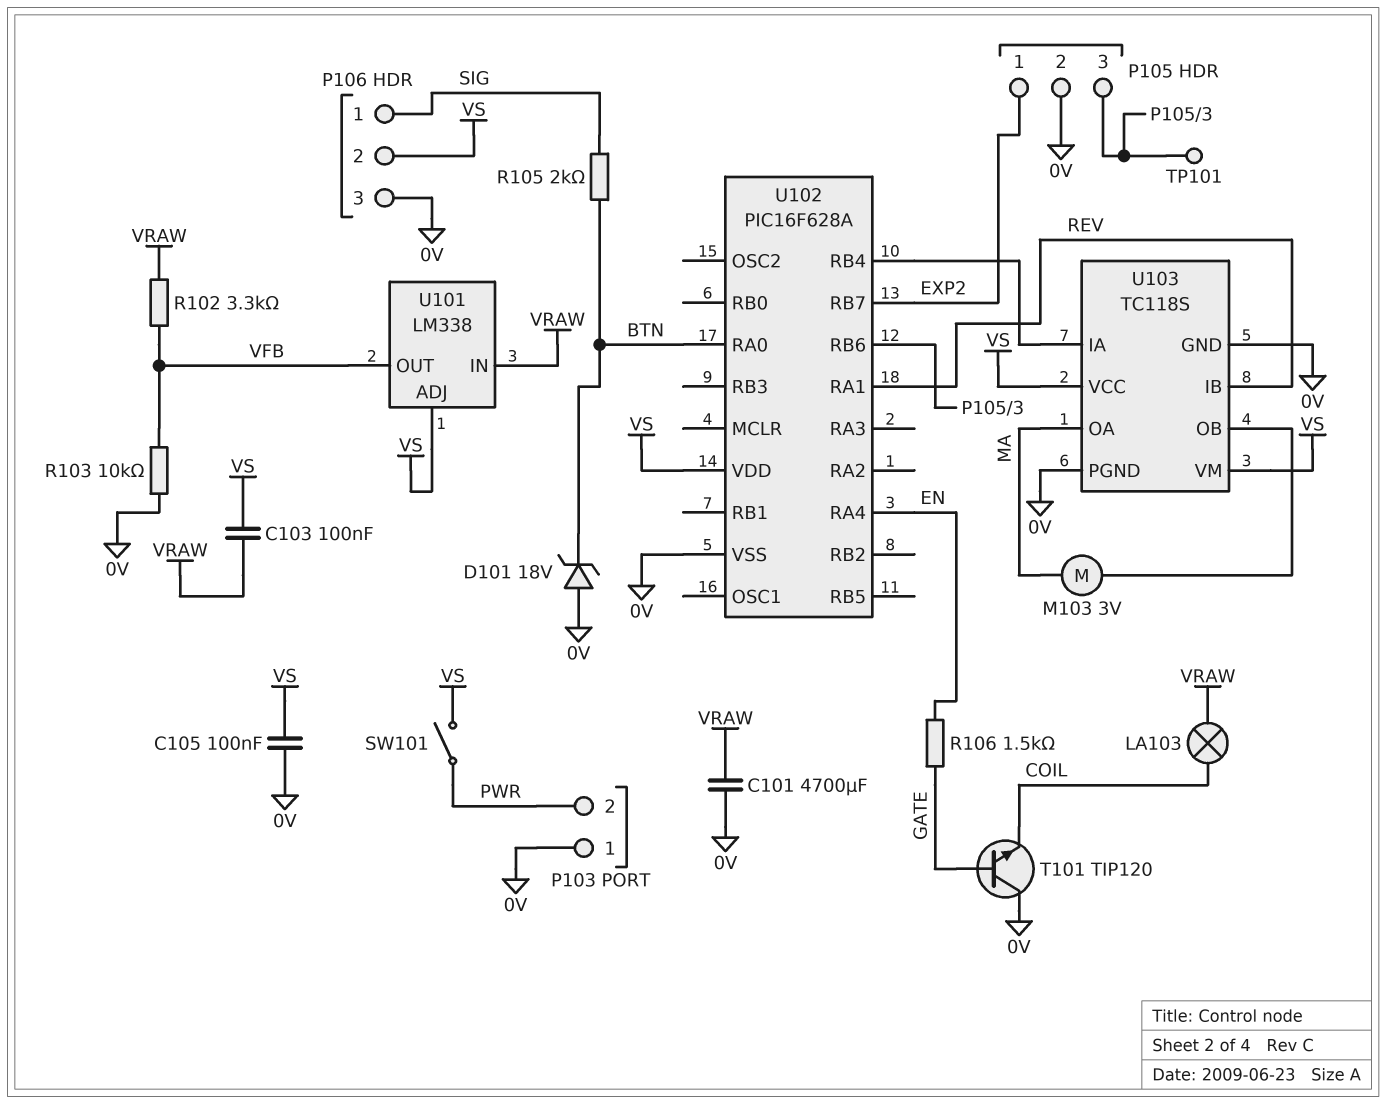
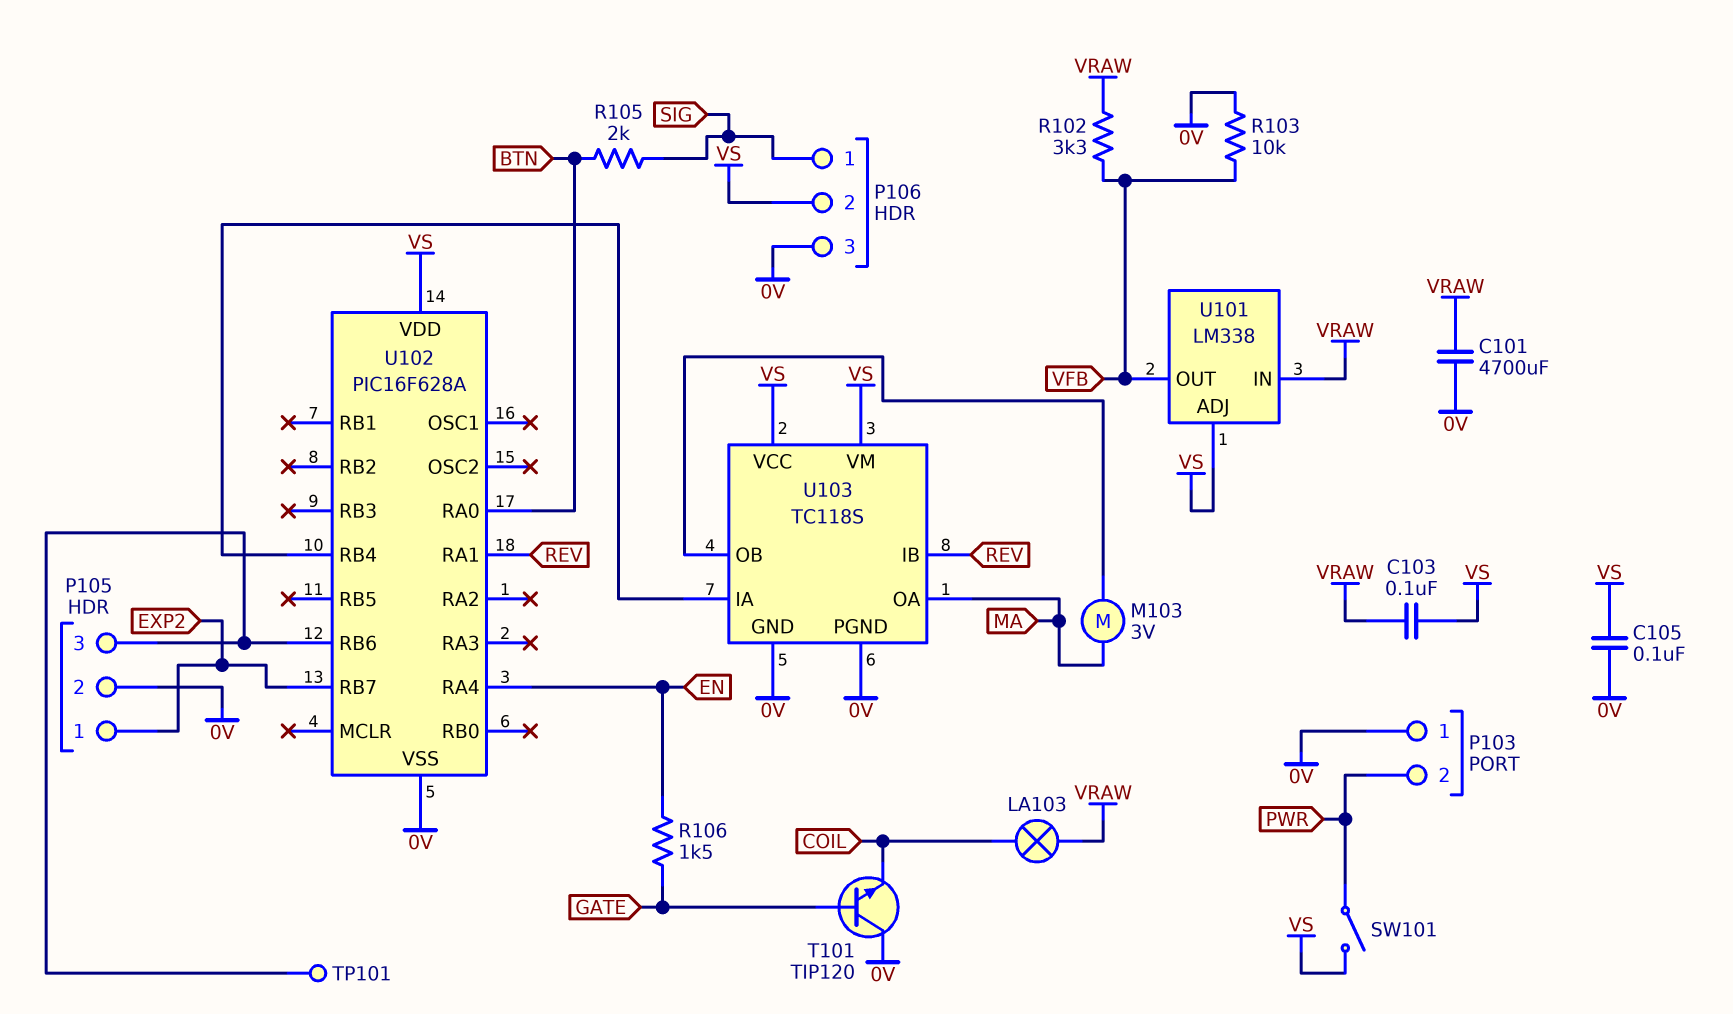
D101: zener 18V (A 0V, K BTN) -> none

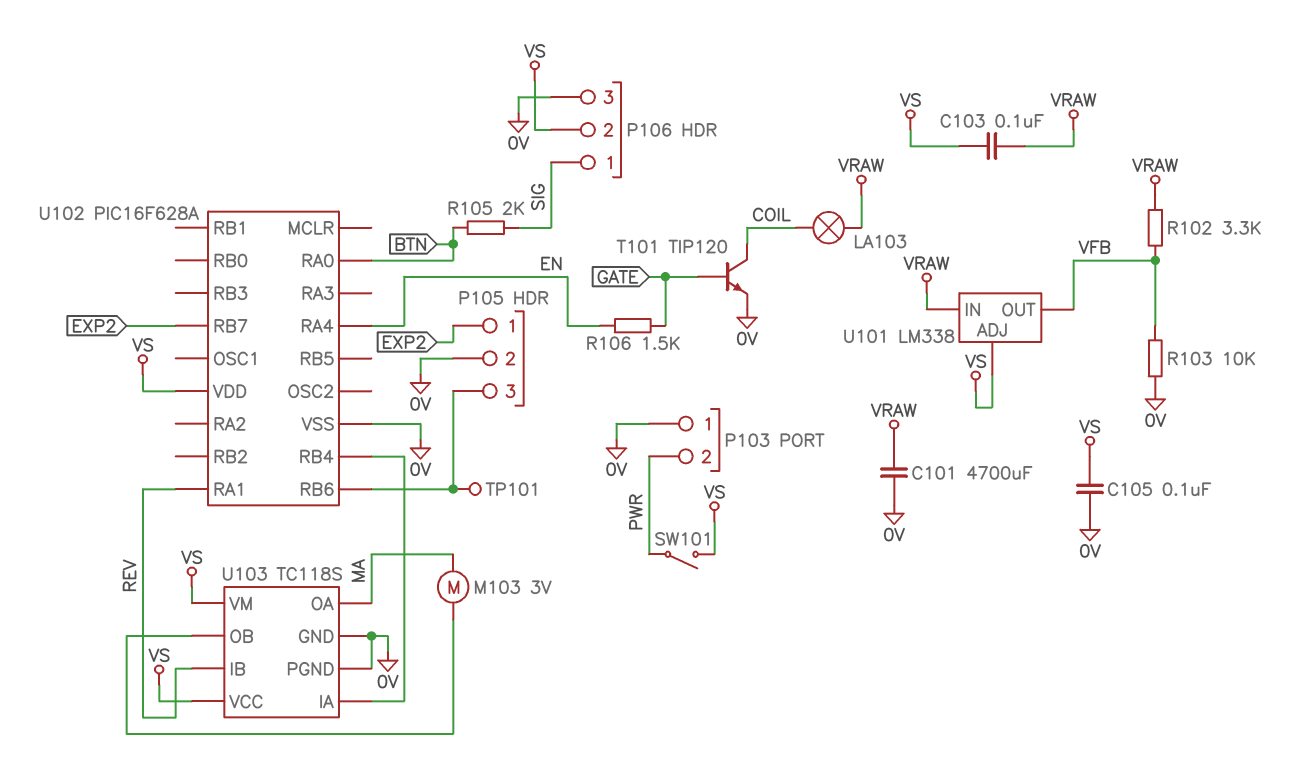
T101: NPN TIP120 (B GATE, C 0V, E COIL) -> NPN TIP120 (B GATE, C COIL, E 0V)

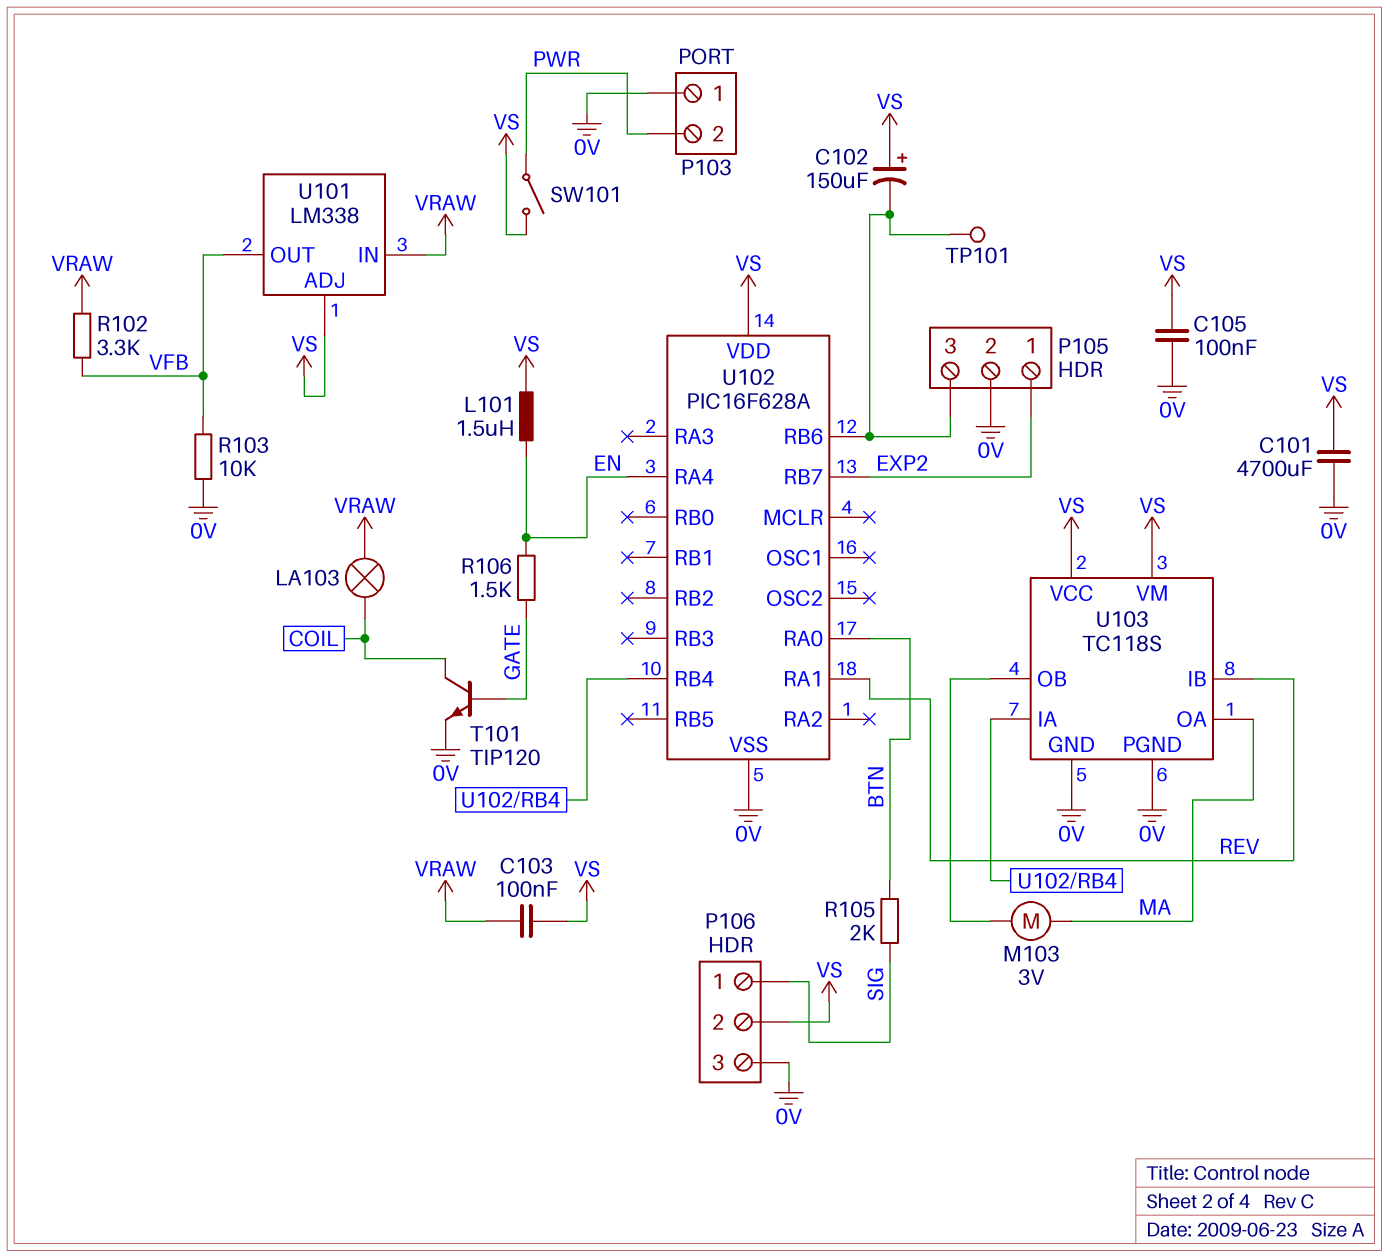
C101: 4700uF (0V, VRAW) -> 4700uF (0V, VS)
C102: none -> 150uF (plus VS, minus P105/3)
L101: none -> 1.5uH (EN, VS)

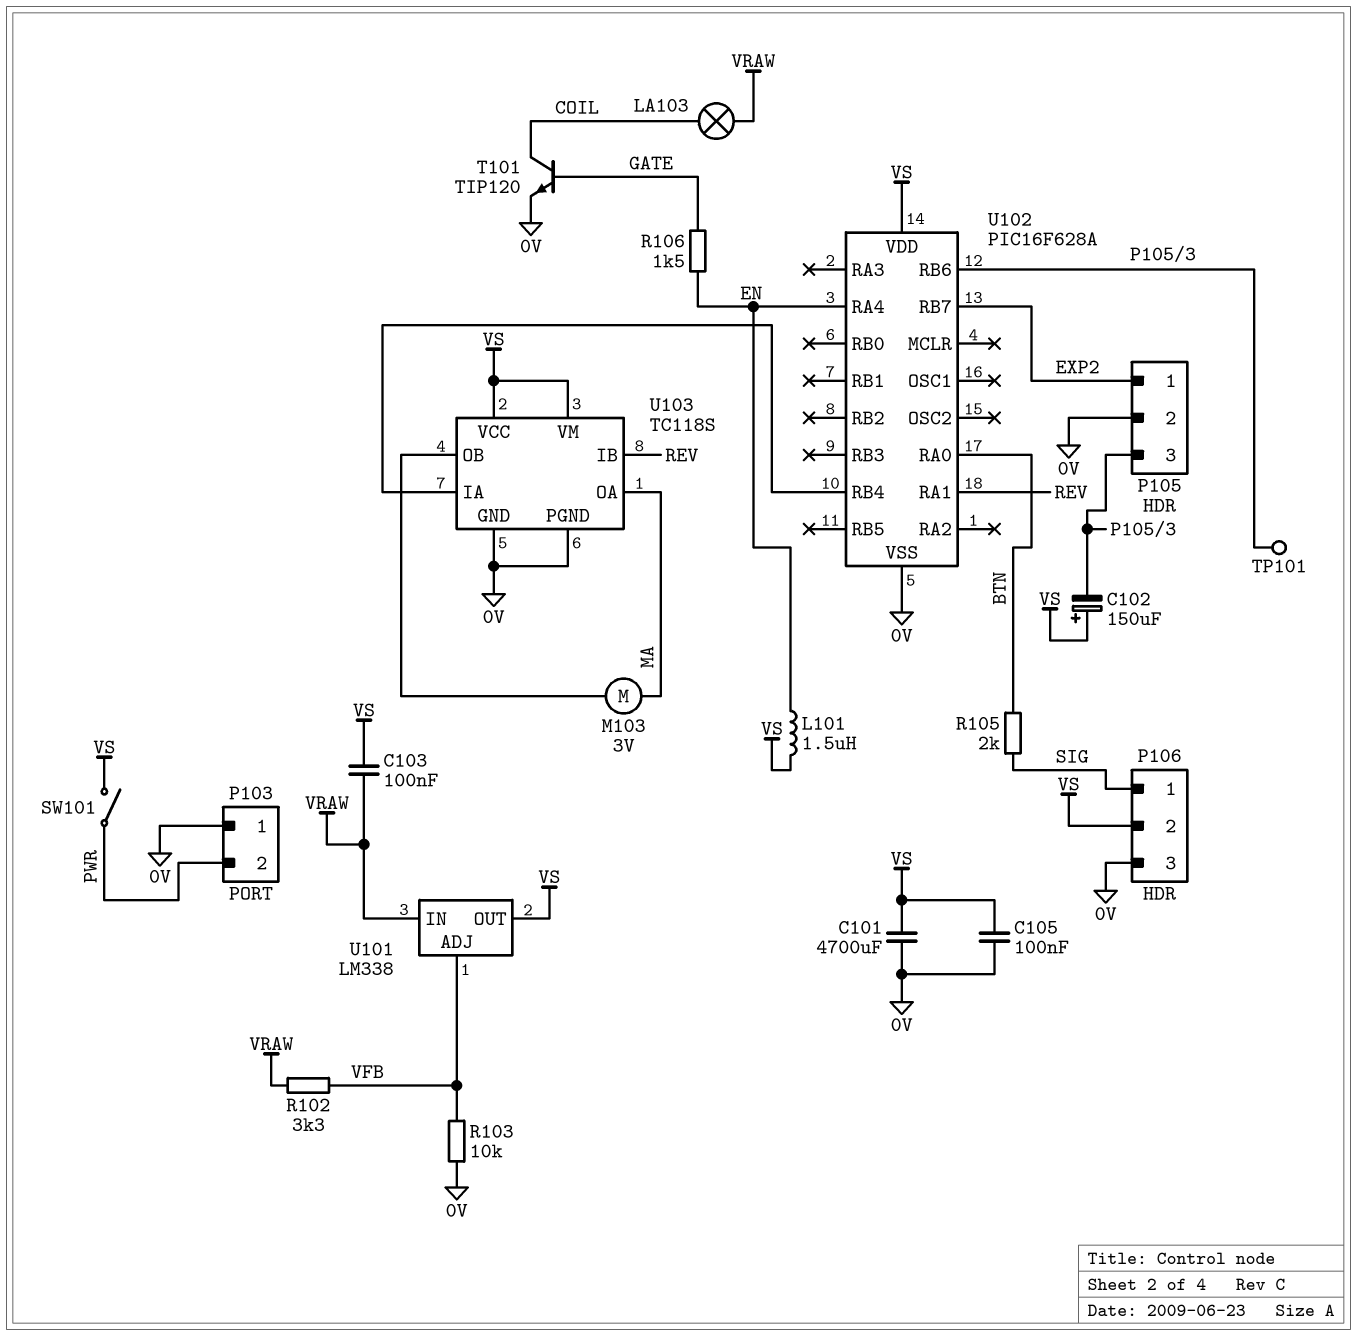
U101 pin ADJ: VS -> VFB
U101 pin OUT: VFB -> VS

